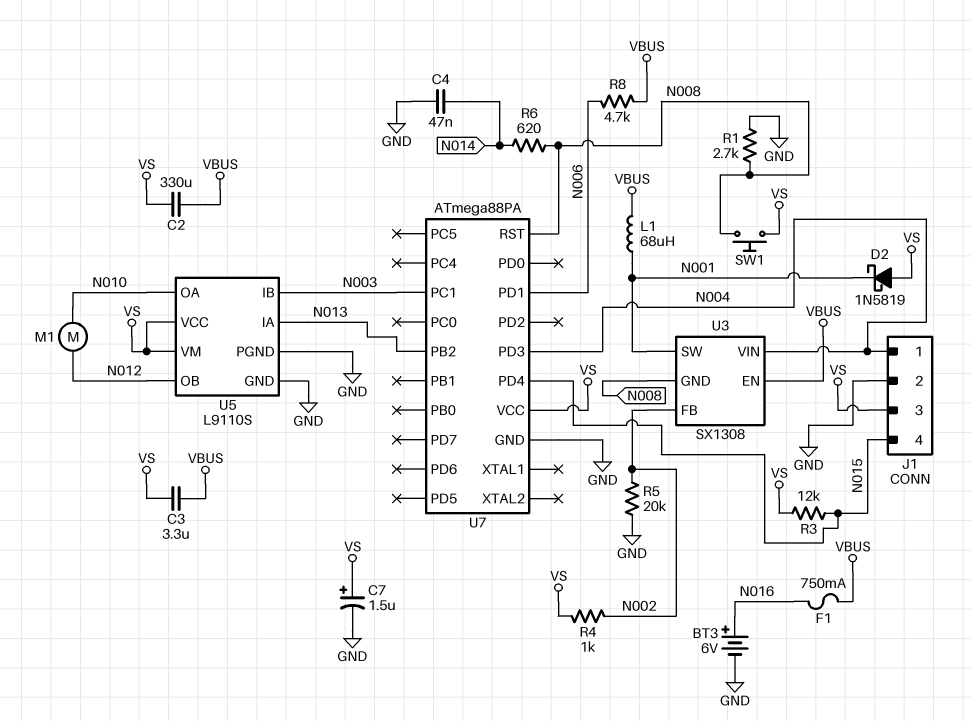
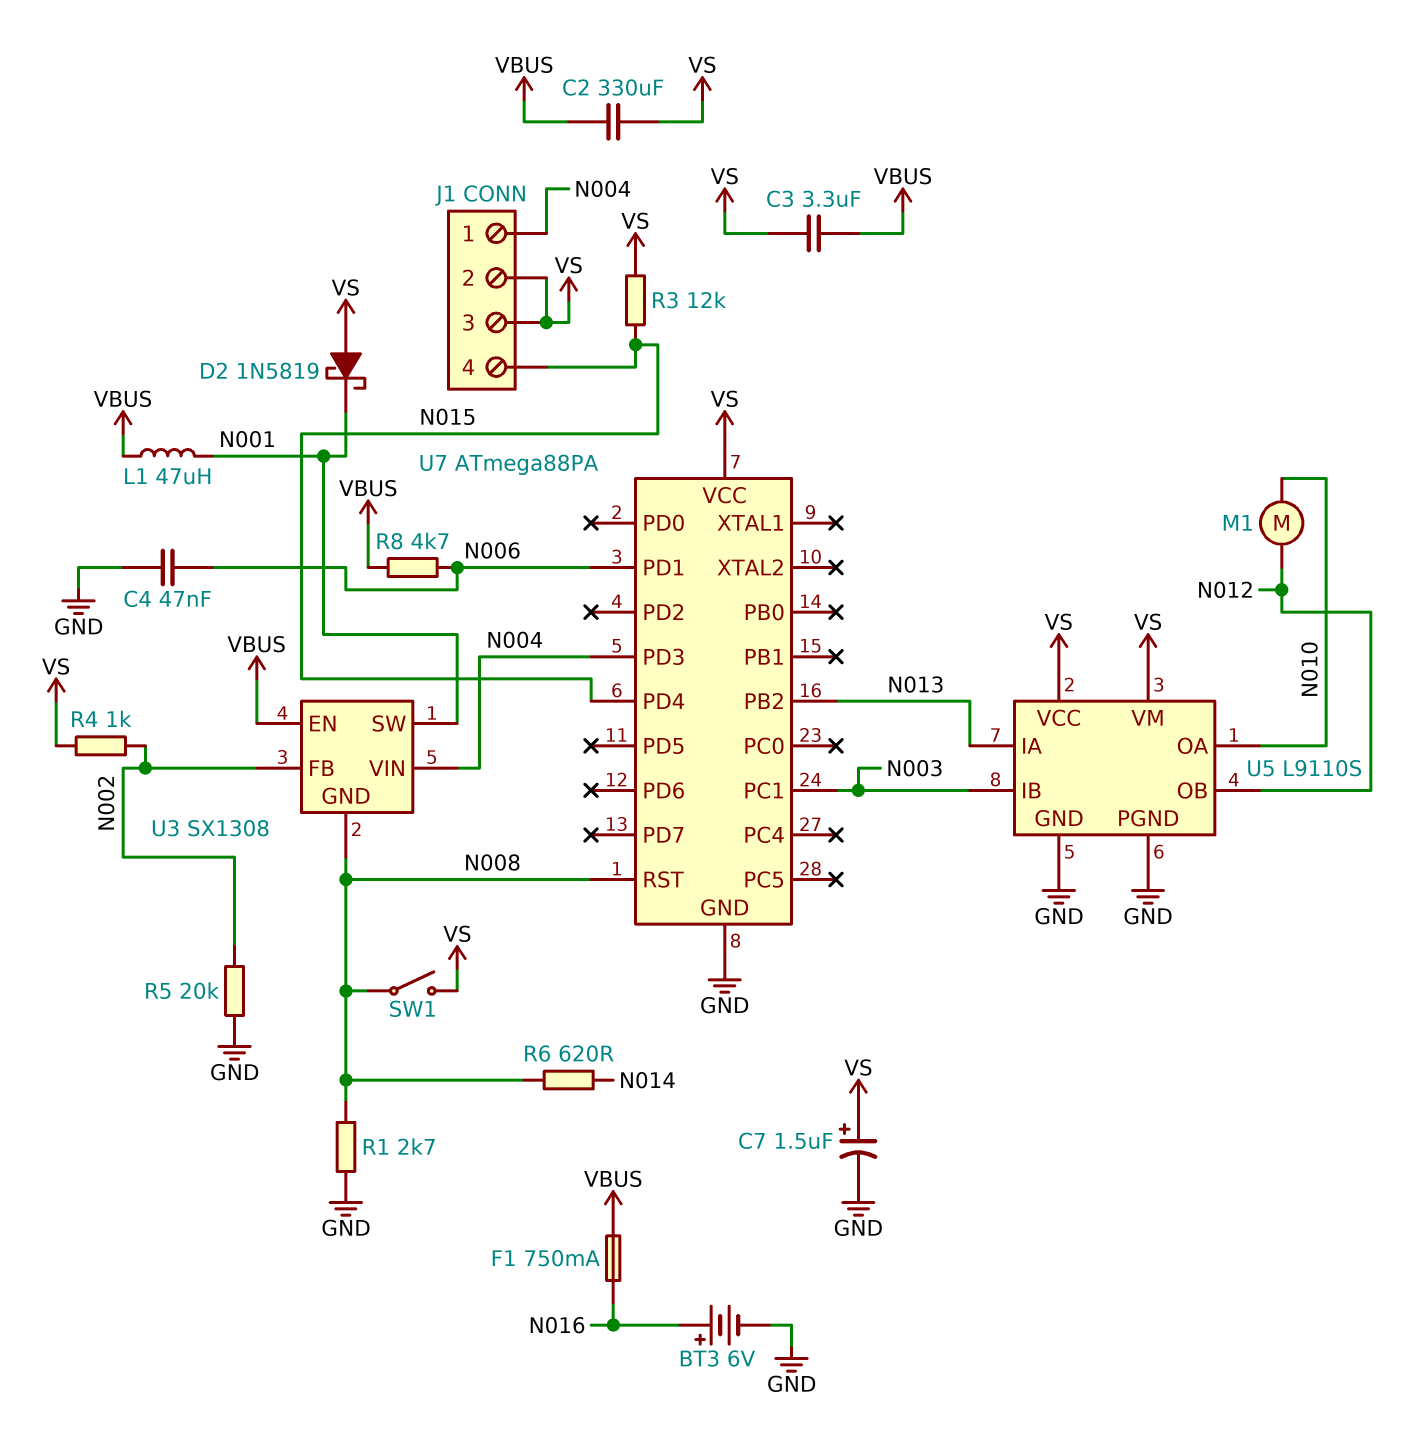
C4: 47nF (GND, N014) -> 47nF (GND, N006)
J1 pin 2: GND -> VS
L1: 68uH (N001, VBUS) -> 47uH (N001, VBUS)
SW1: button (N008, VS) -> switch (N008, VS)

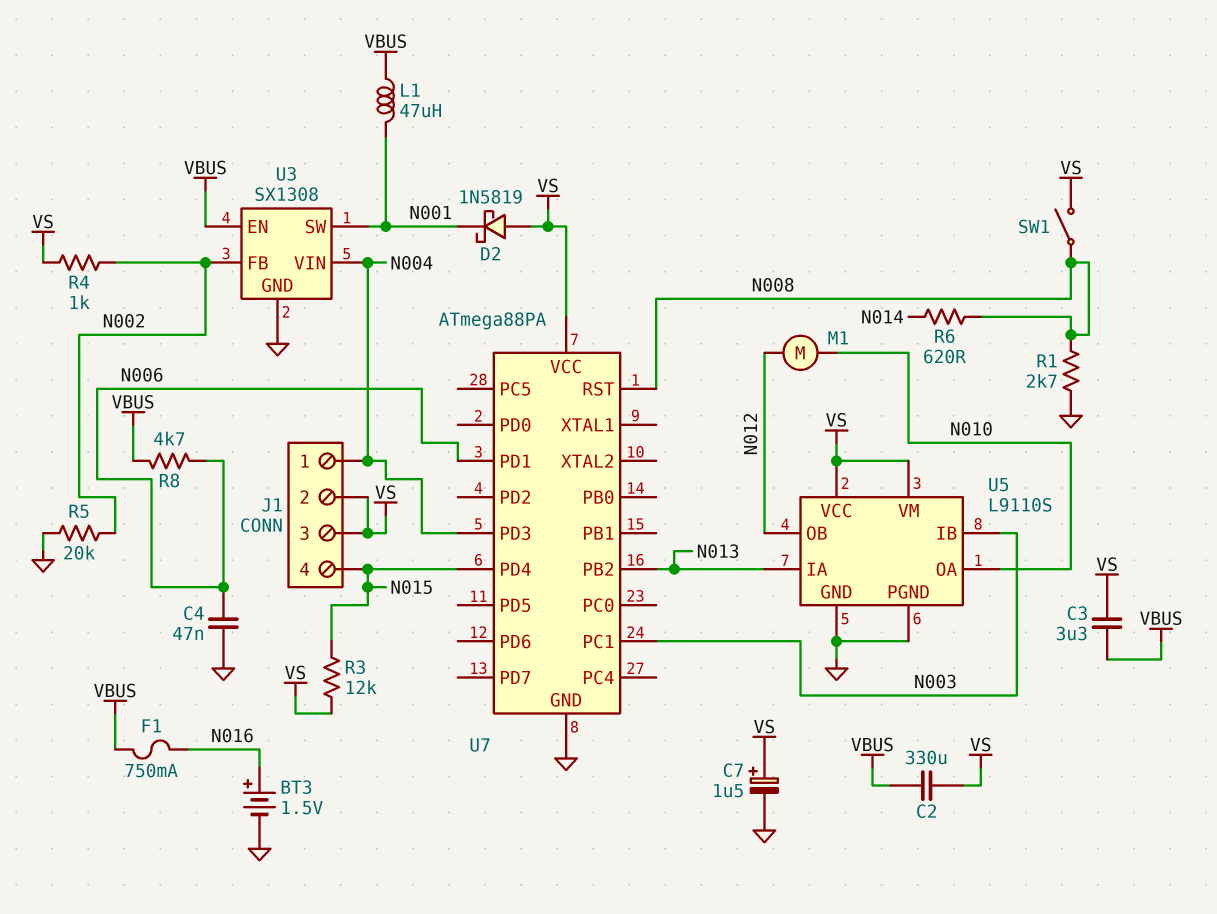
BT3: 6V (plus N016, minus GND) -> 1.5V (plus N016, minus GND)
U3 pin GND: N008 -> GND

